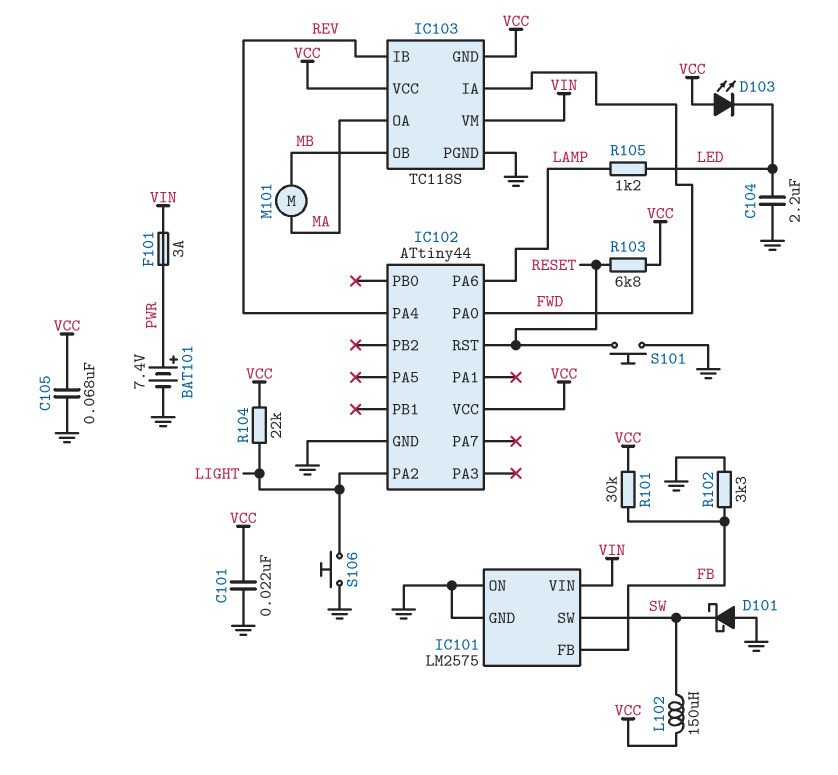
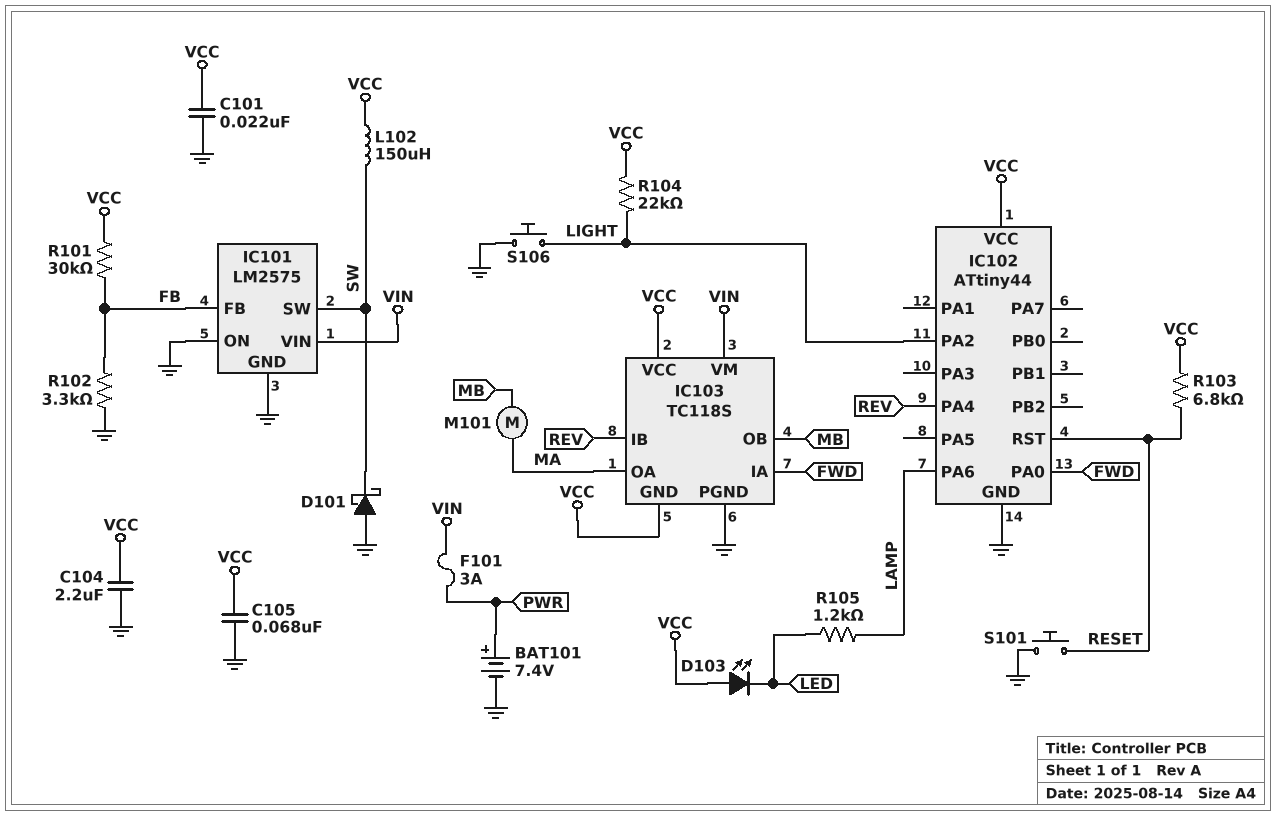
C104: 2.2uF (GND, LED) -> 2.2uF (GND, VCC)

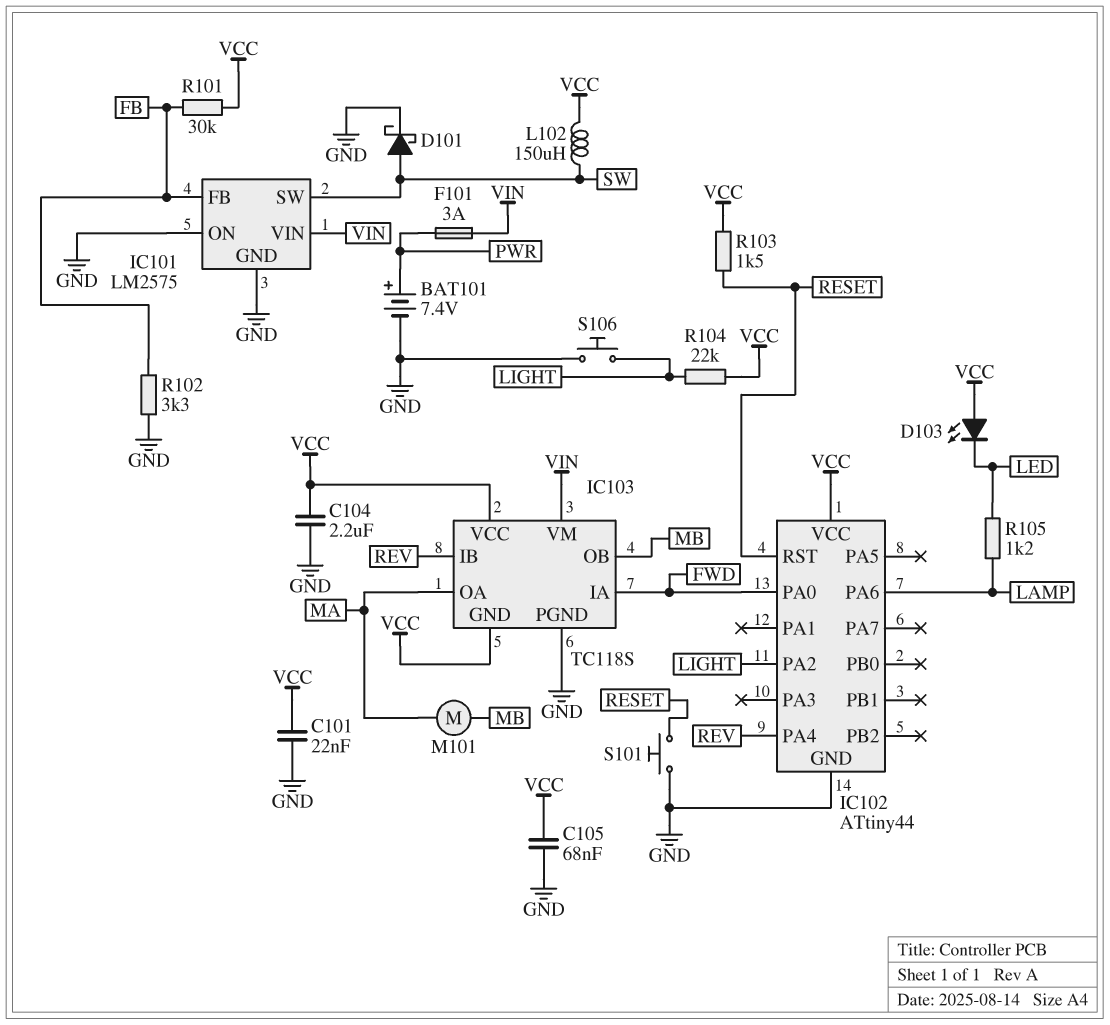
D101: schottky (A GND, K SW) -> schottky (A SW, K GND)
R103: 6.8k (RESET, VCC) -> 1.5k (RESET, VCC)

